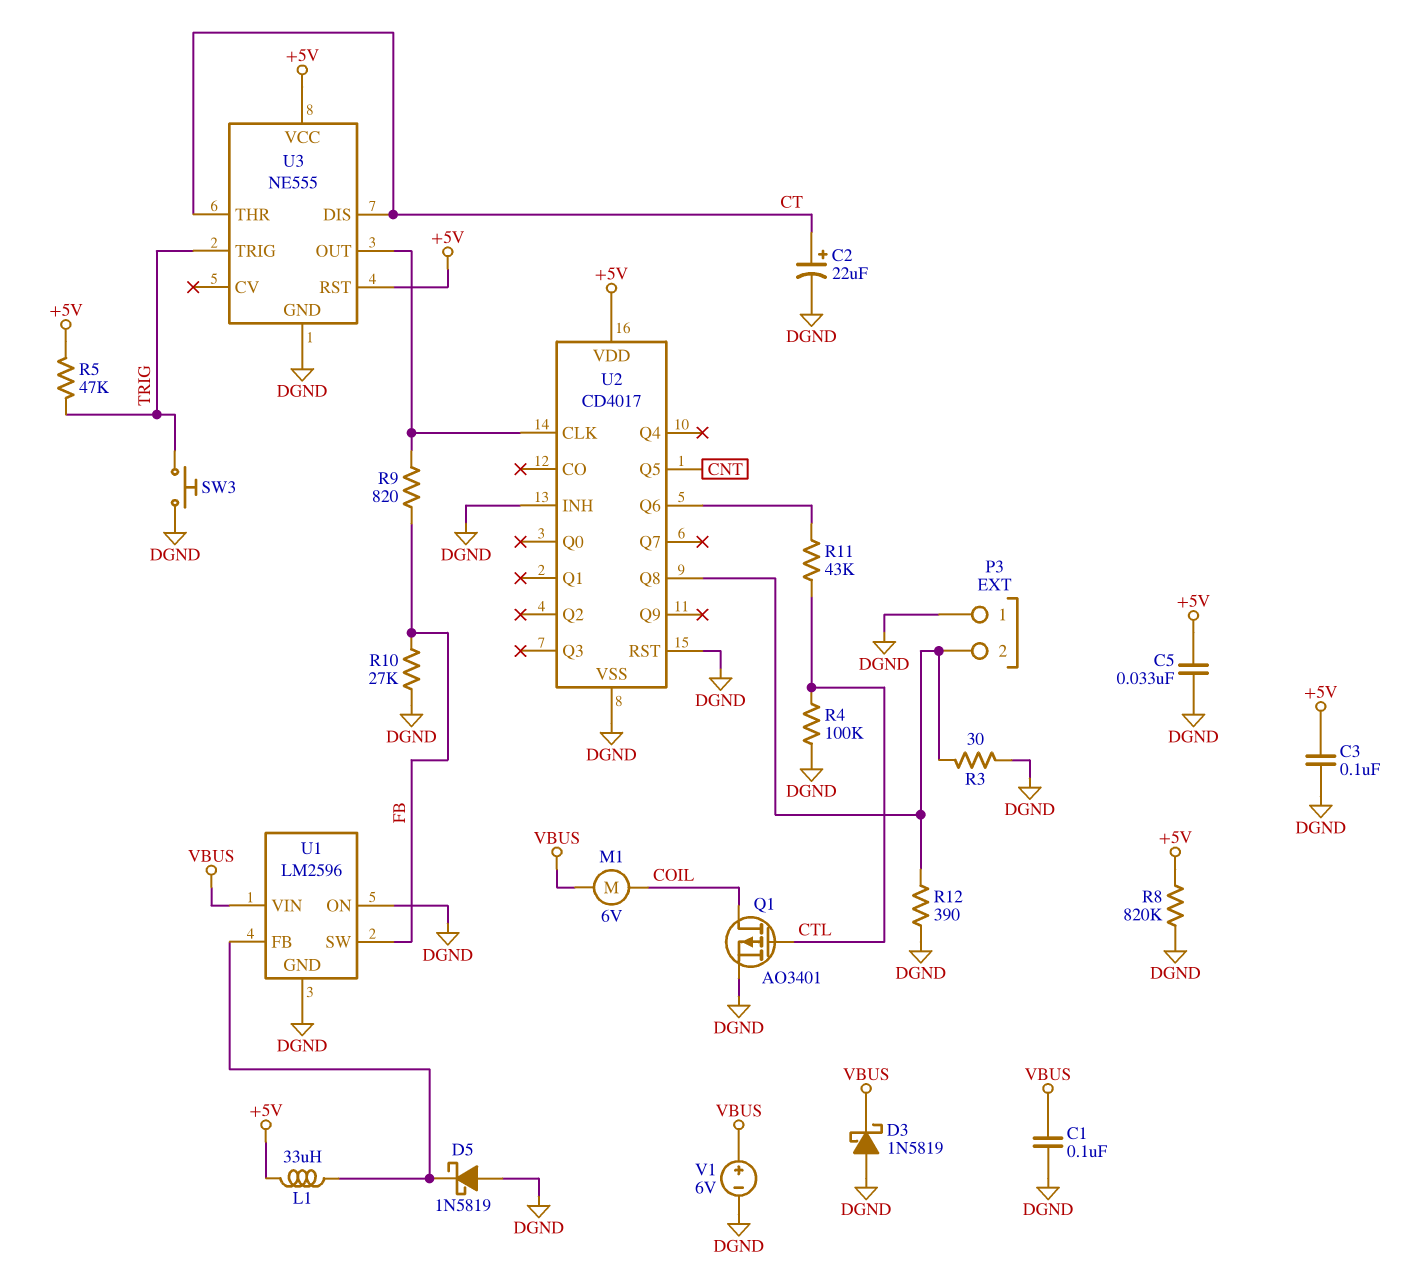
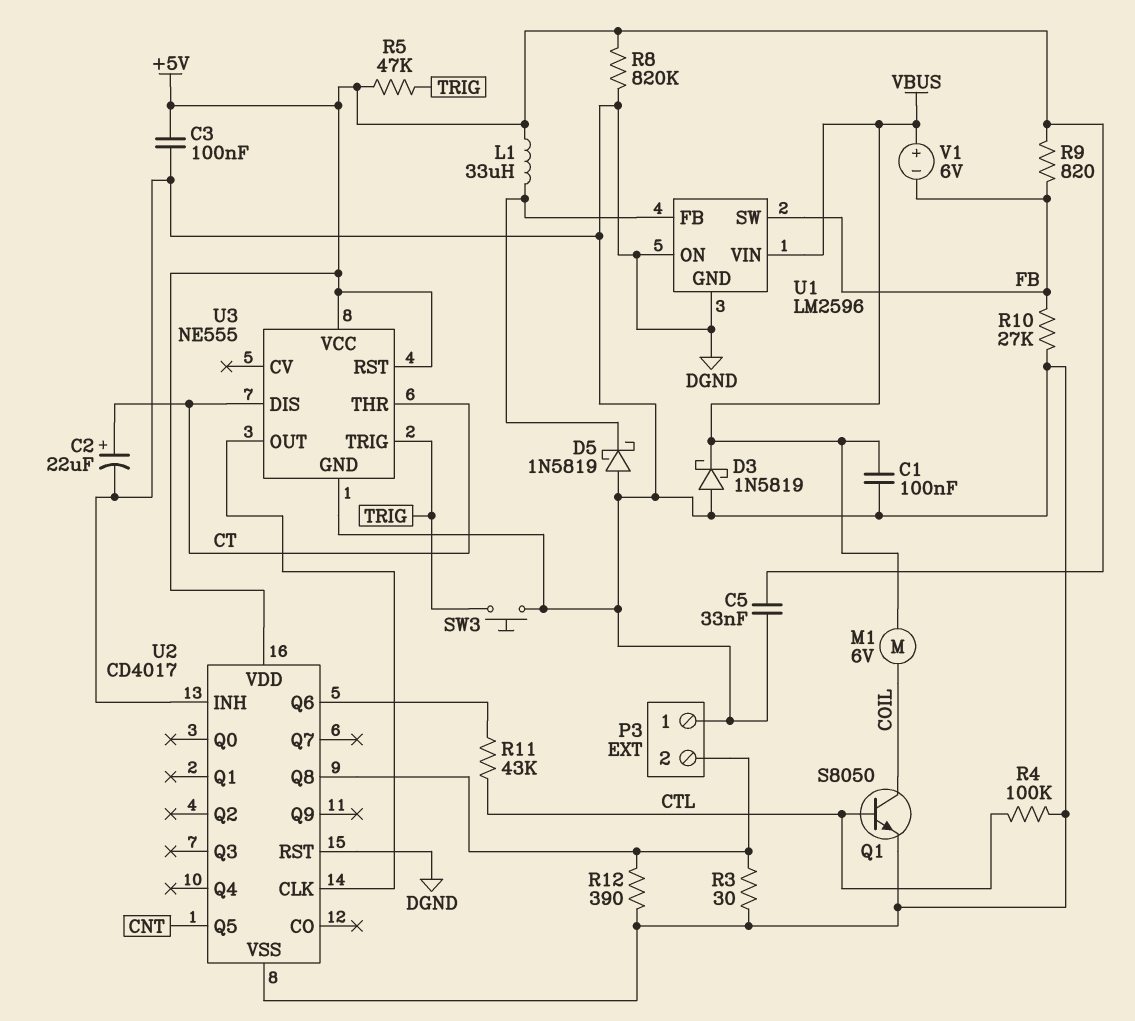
Q1: PMOS AO3401 (G CTL, D COIL, S DGND) -> NPN S8050 (B CTL, C COIL, E DGND)
R9: 820 (FB, U2/CLK) -> 820 (+5V, FB)
V1: 6V (plus VBUS, minus DGND) -> 6V (plus VBUS, minus FB)

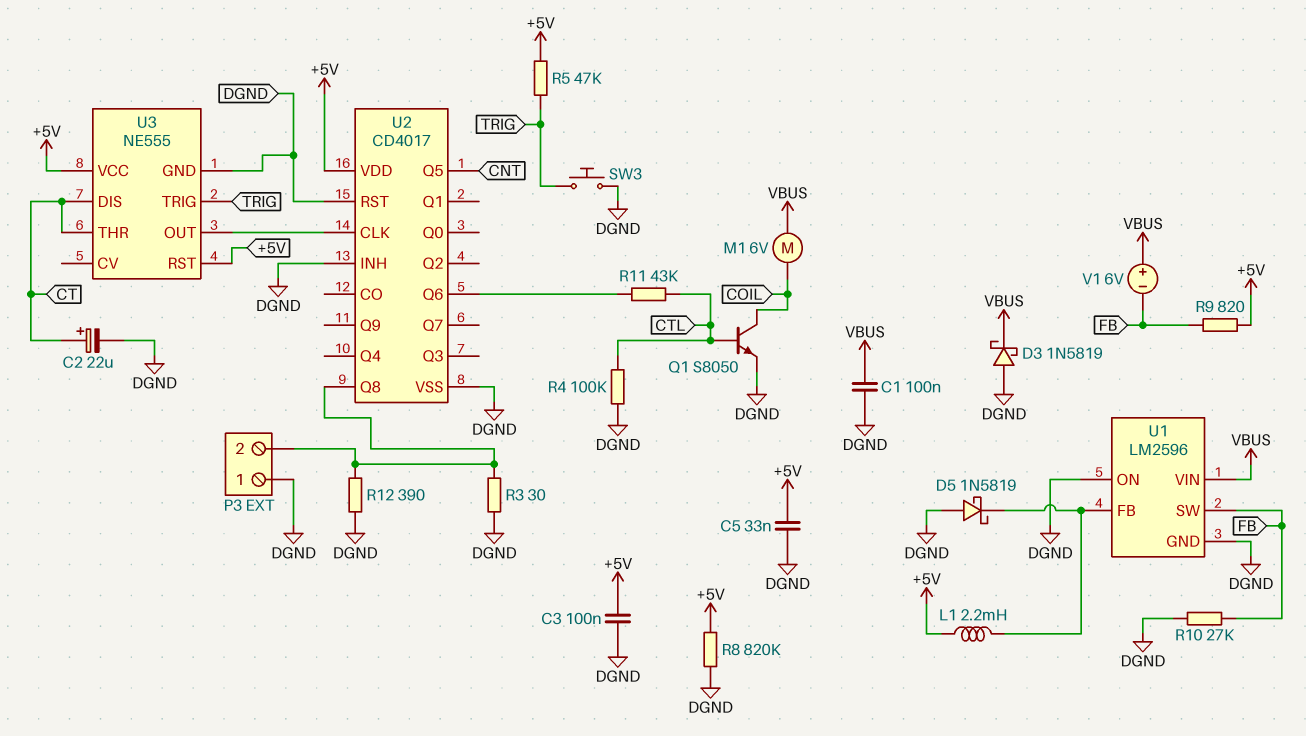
L1: 33uH (+5V, U1/FB) -> 2.2mH (+5V, U1/FB)

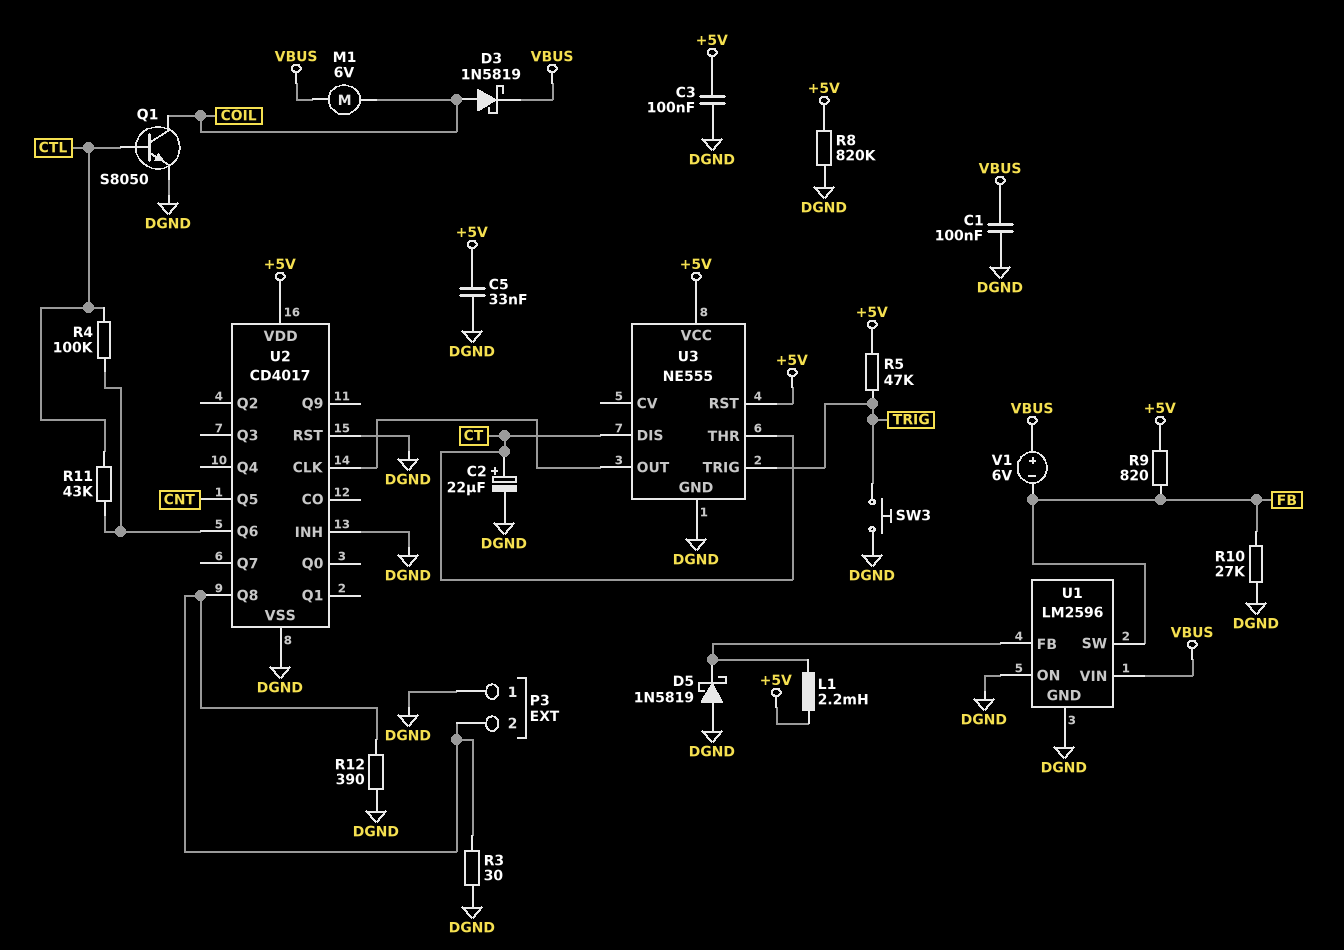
D3: schottky 1N5819 (A DGND, K VBUS) -> schottky 1N5819 (A COIL, K VBUS)
R4: 100k (CTL, DGND) -> 100k (CTL, U2/Q6)

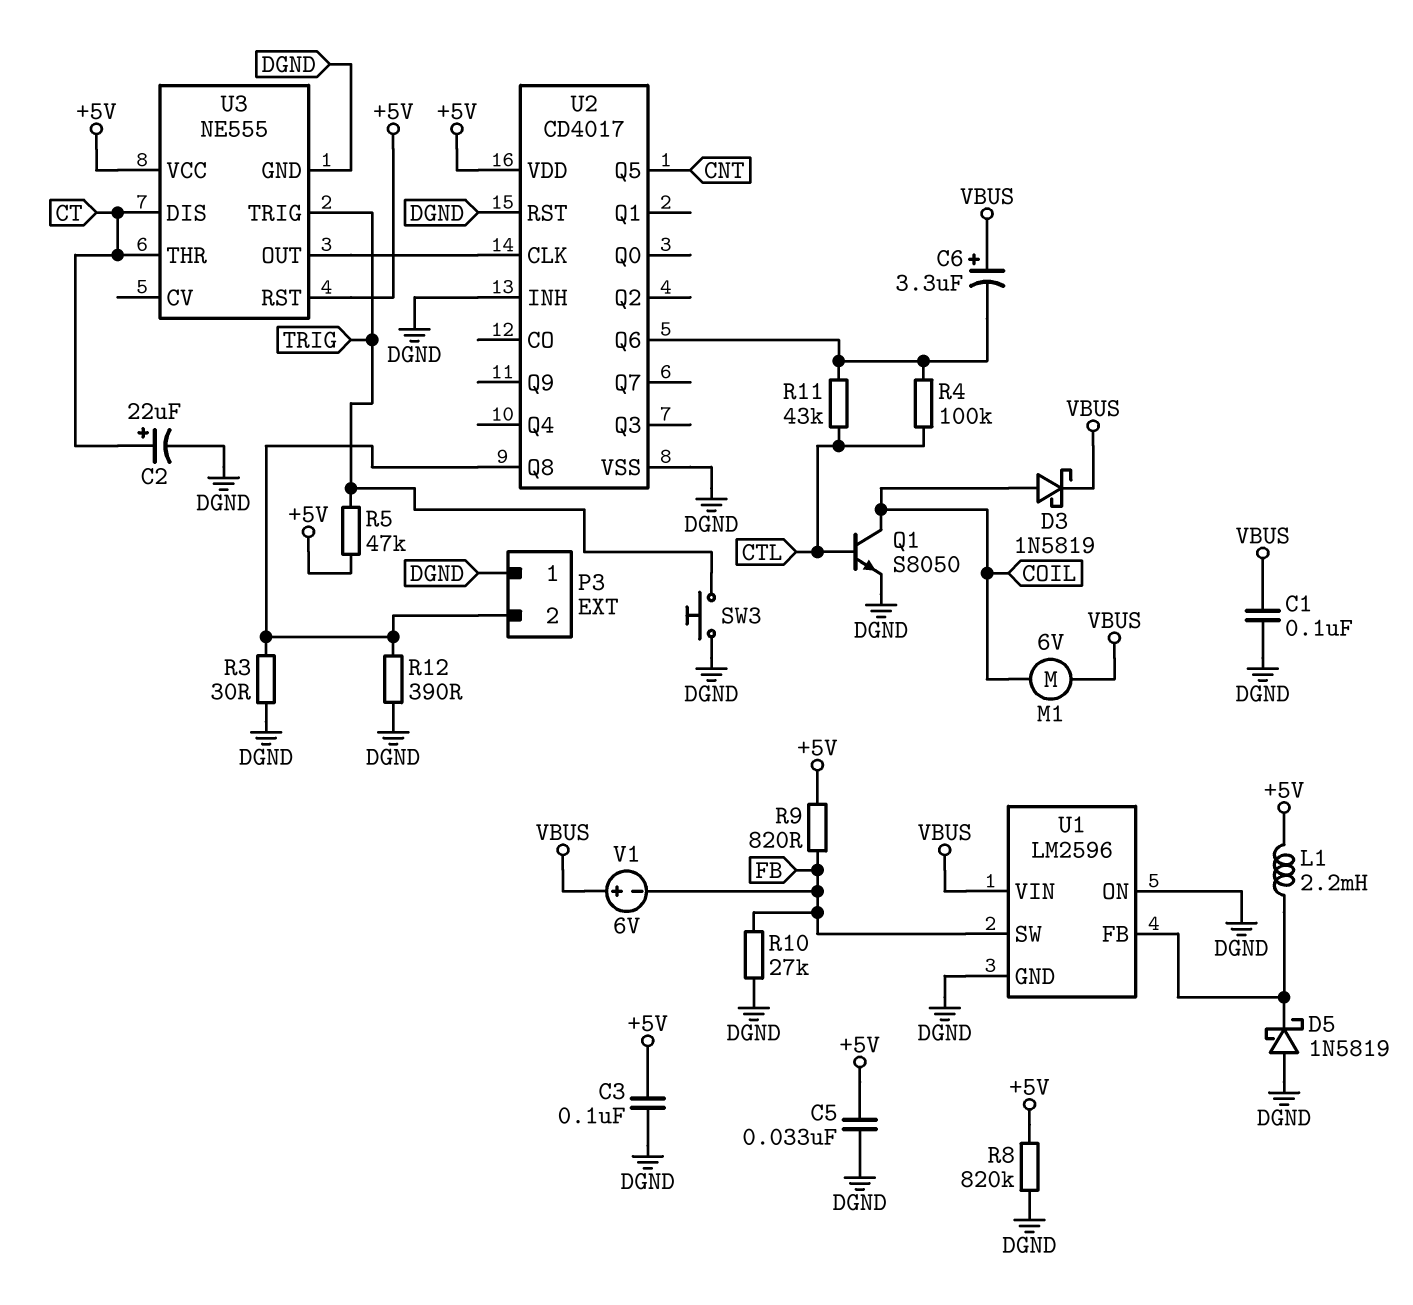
C6: none -> 3.3uF (plus VBUS, minus U2/Q6)

